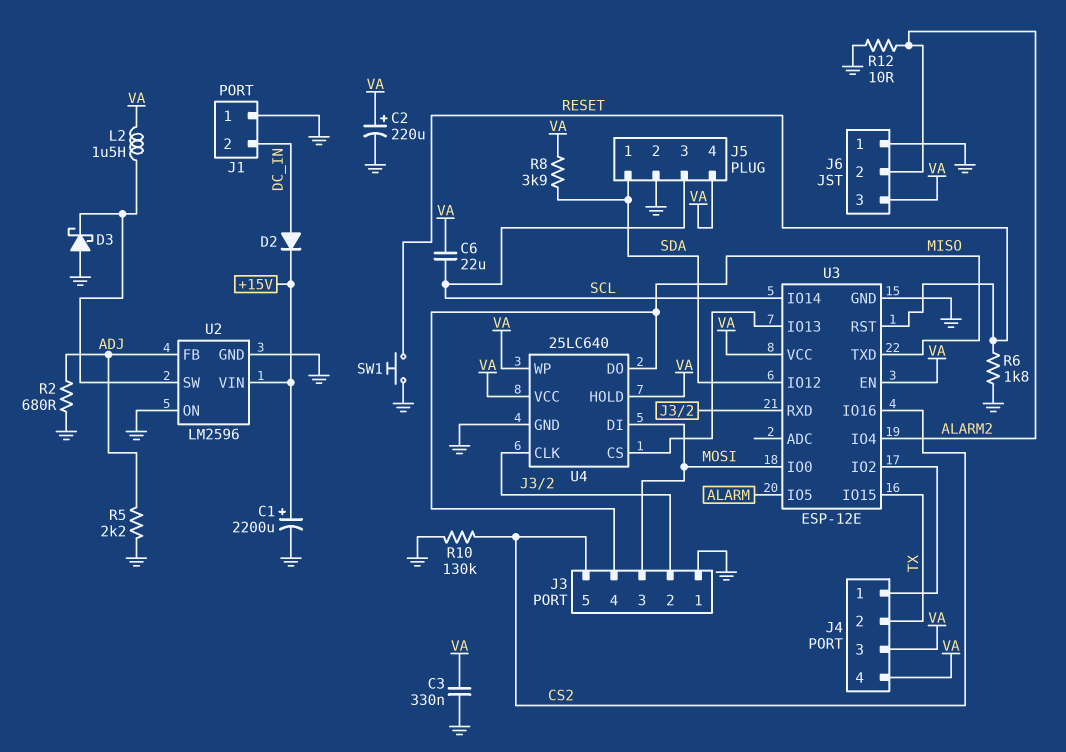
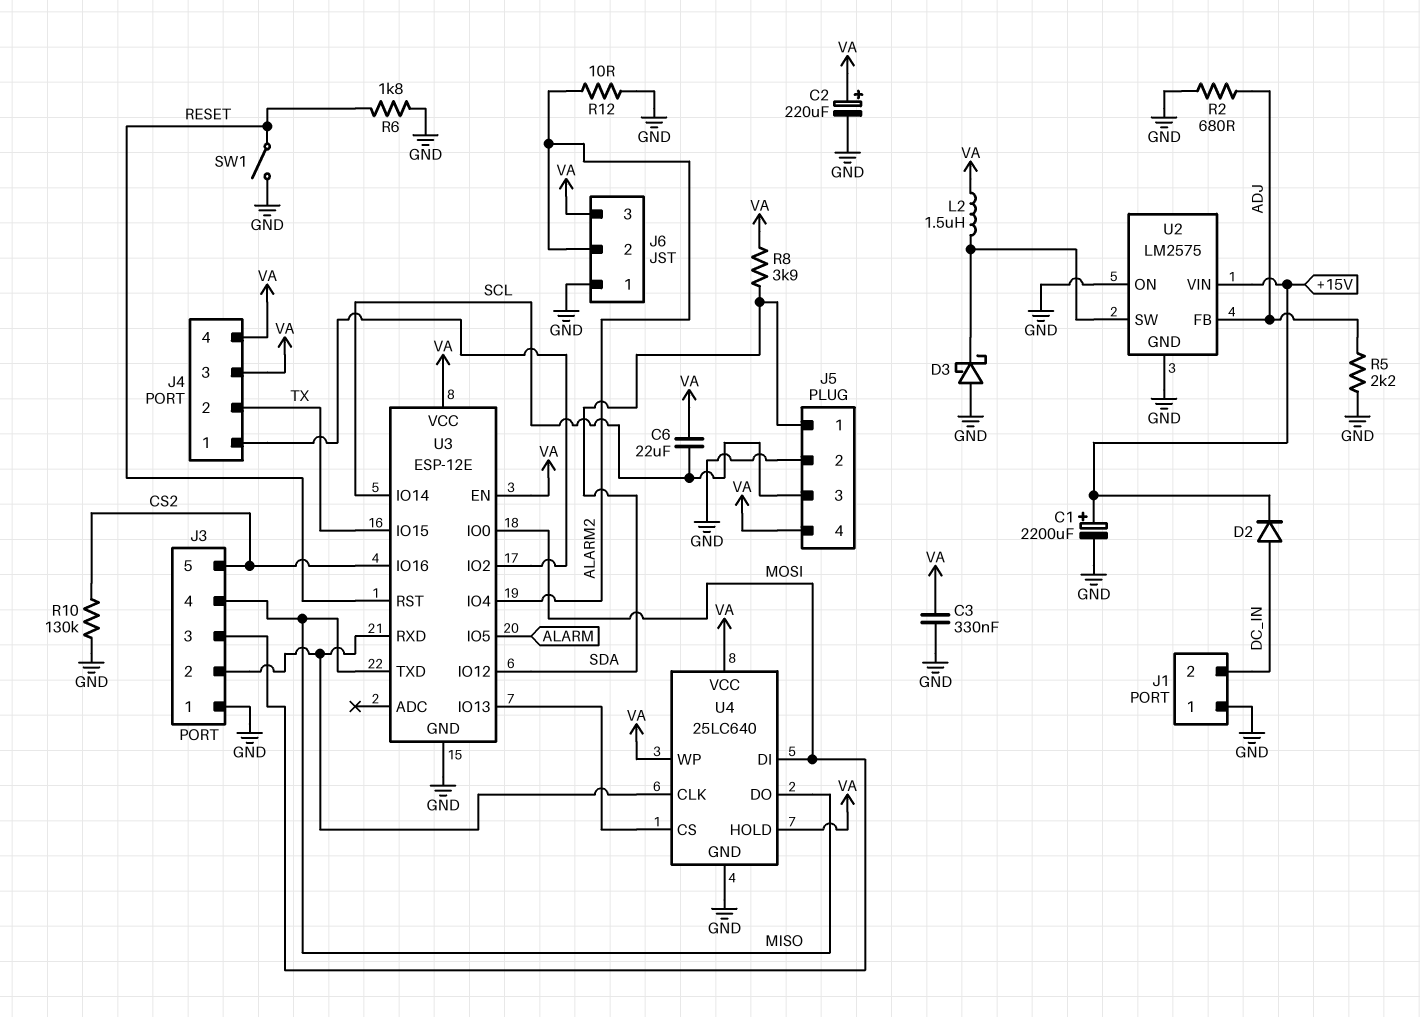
SW1: button (GND, RESET) -> switch (GND, RESET)
U2: LM2596 -> LM2575

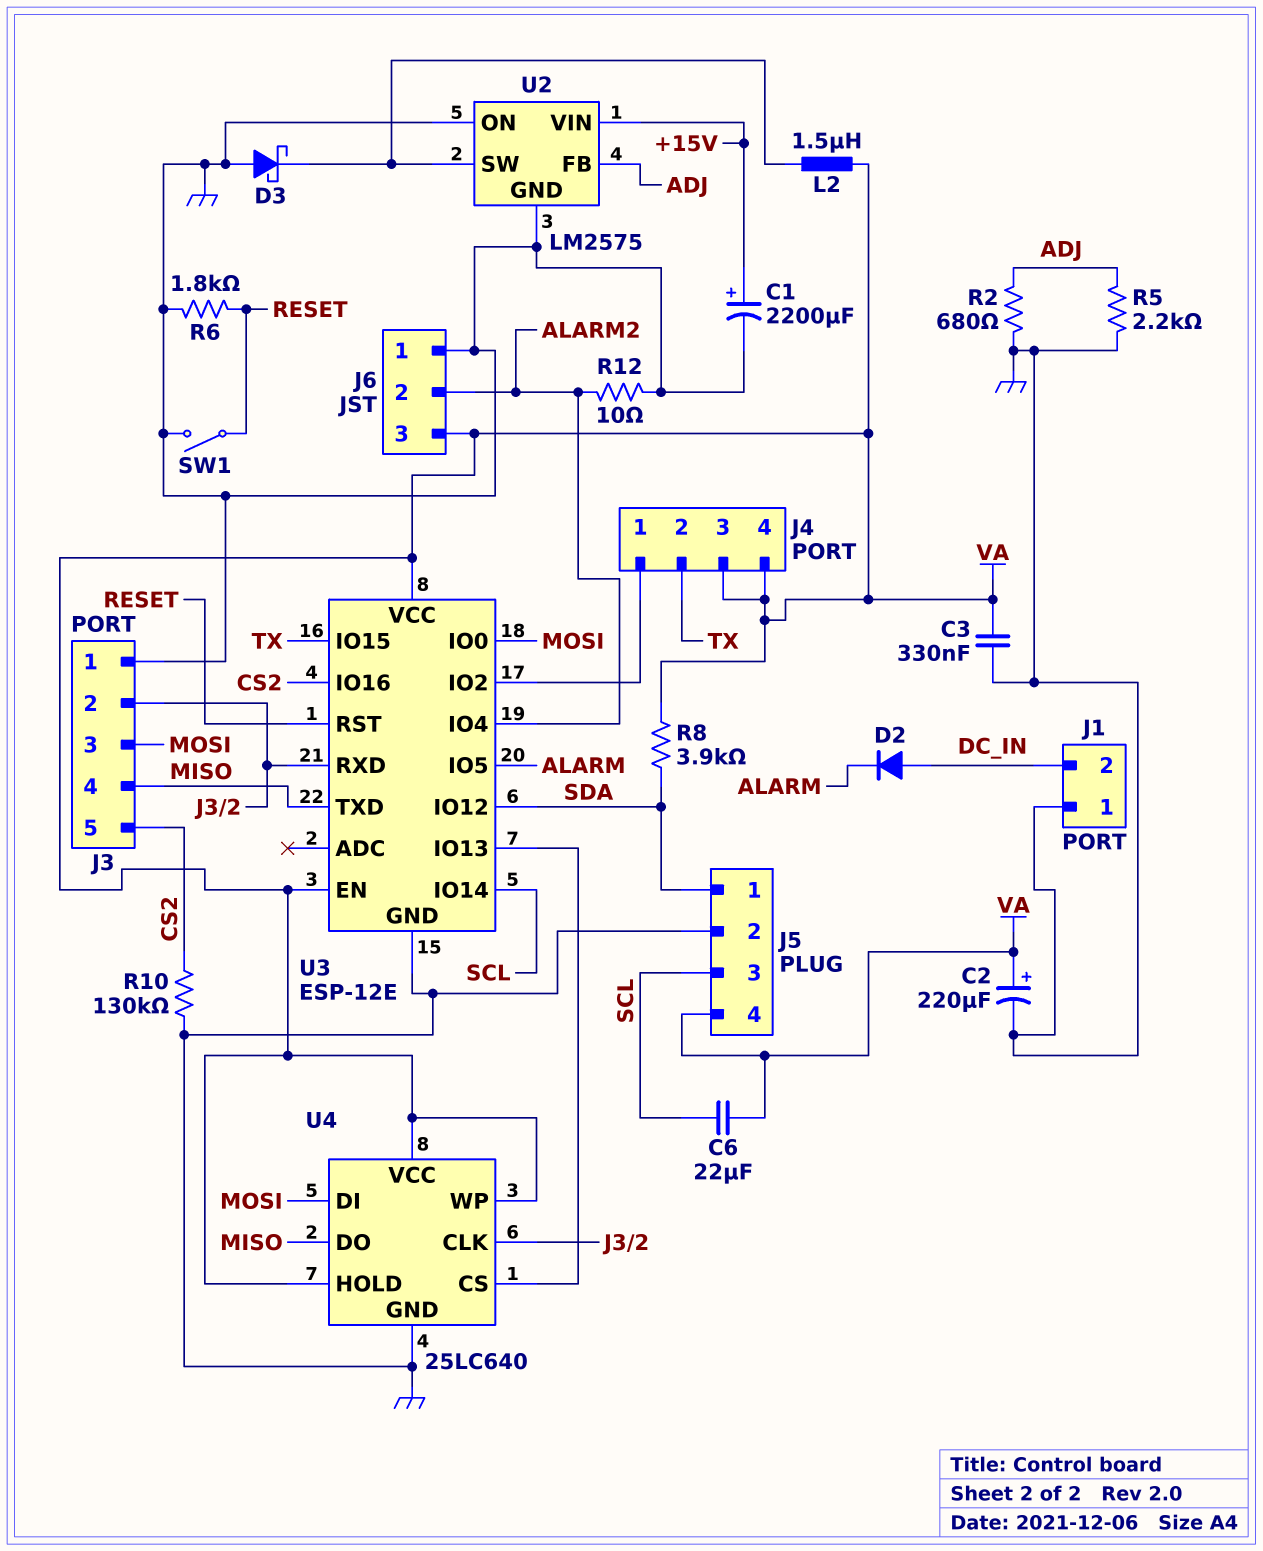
D2: diode (A DC_IN, K +15V) -> diode (A DC_IN, K ALARM)

